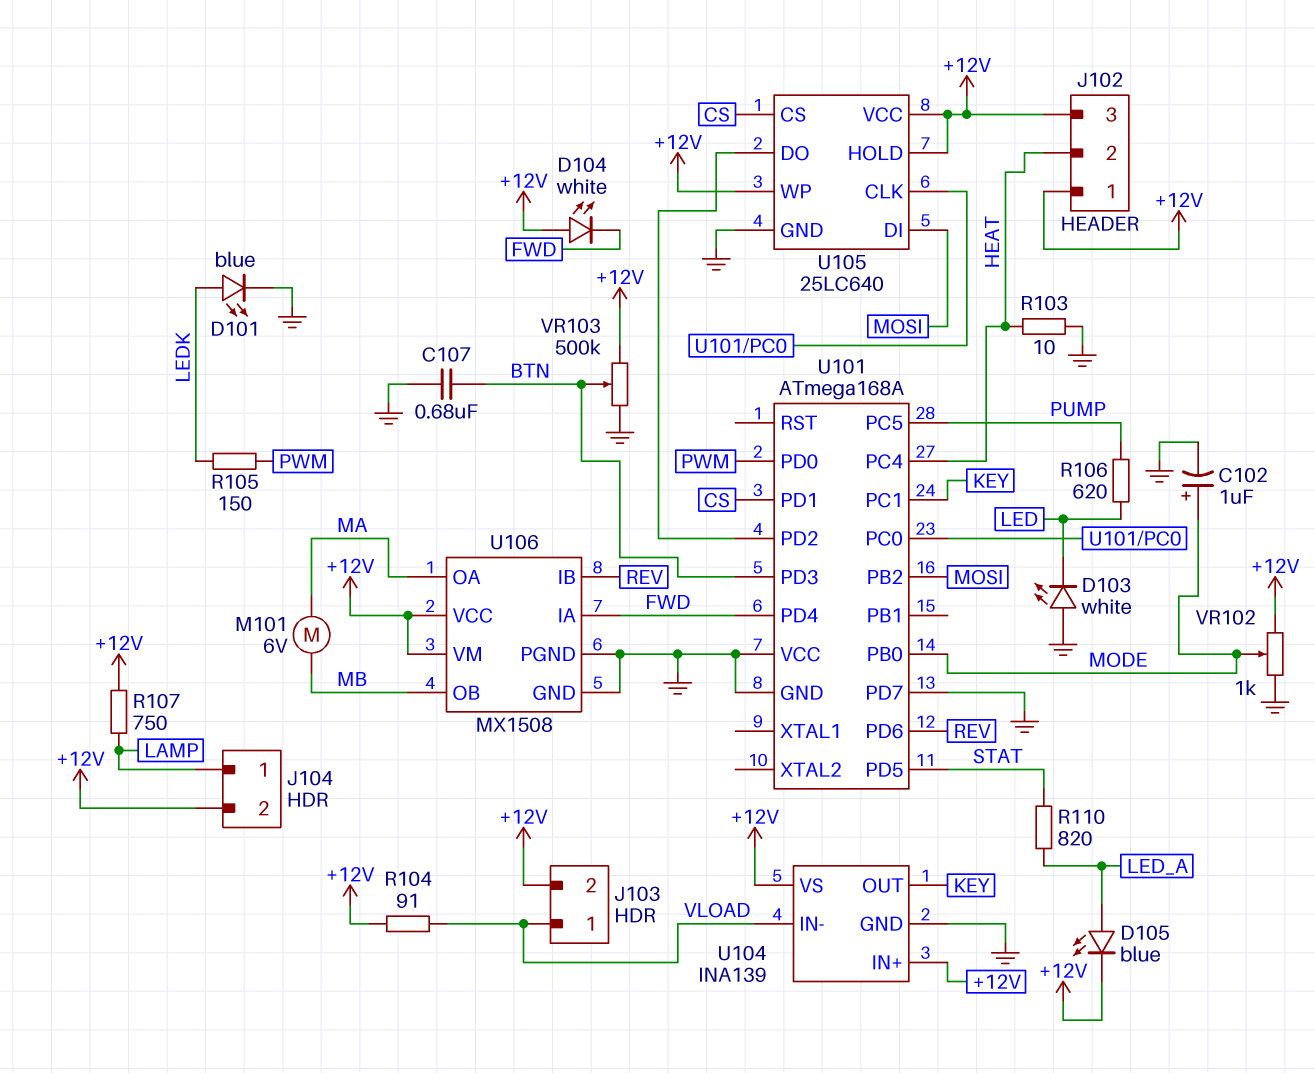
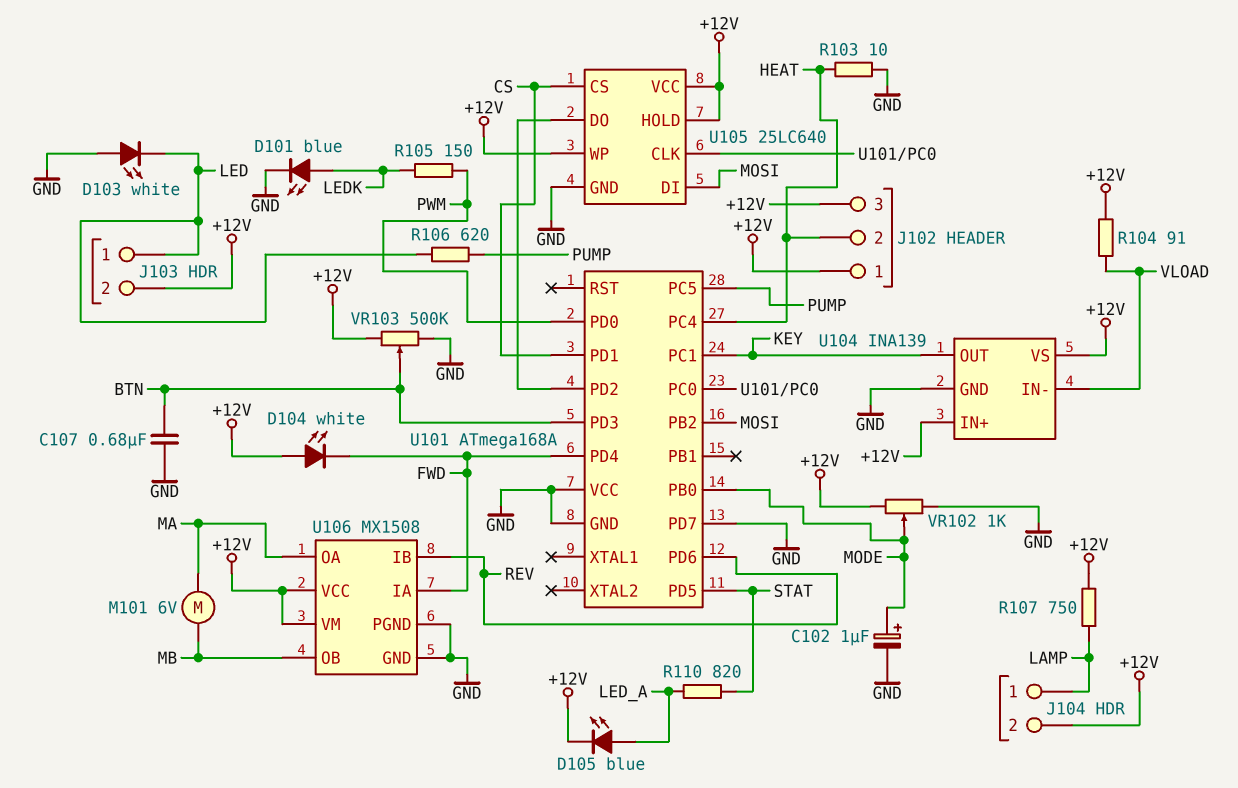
J103 pin 1: VLOAD -> LED

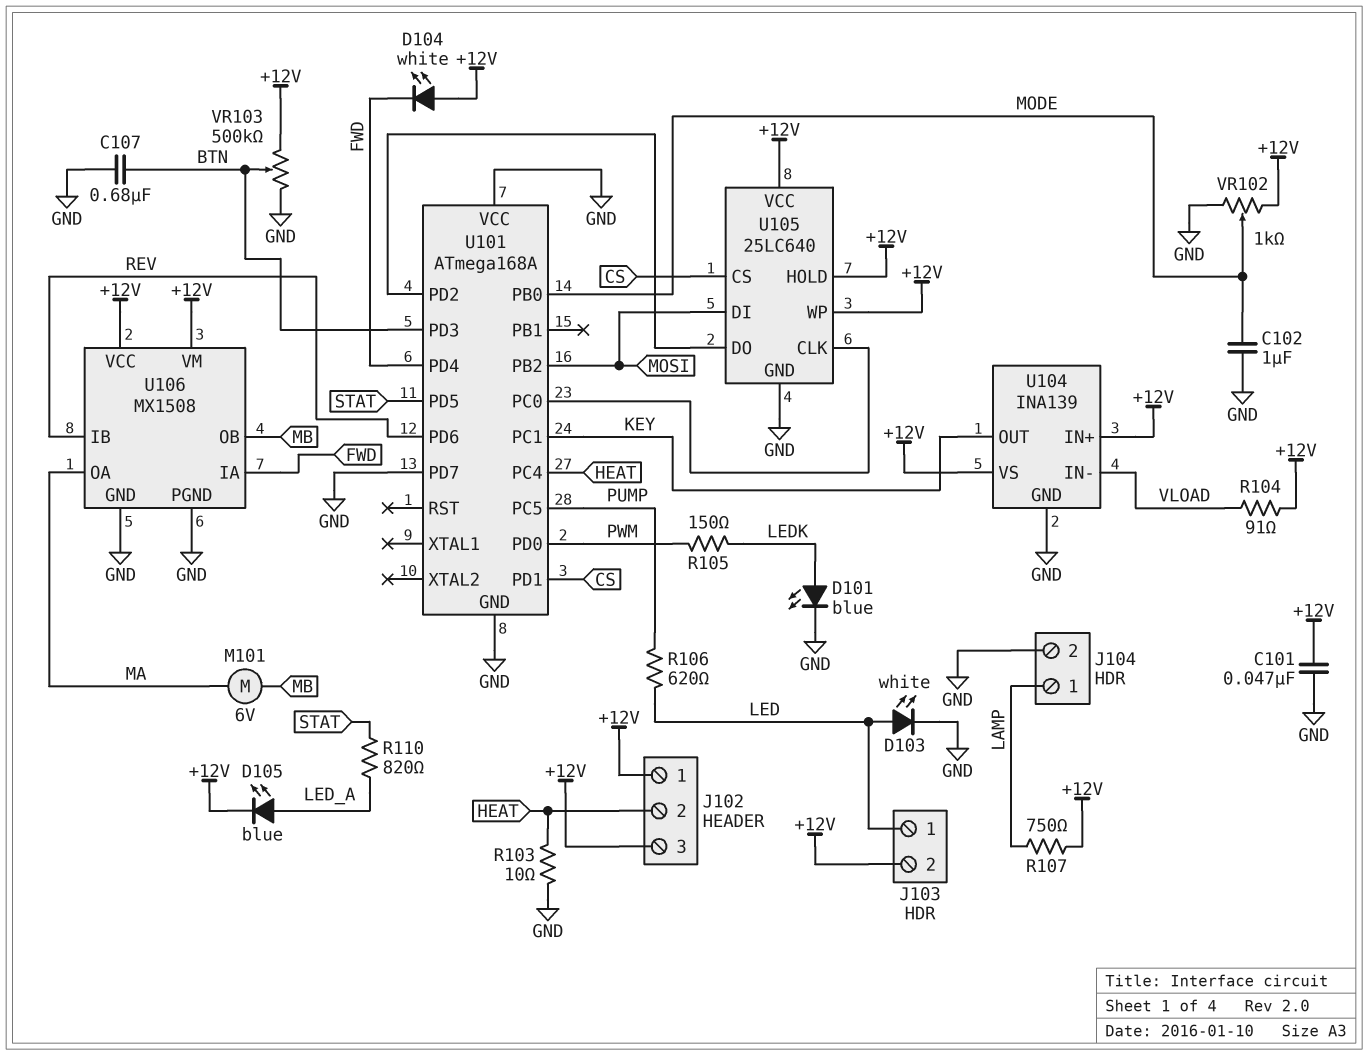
C101: none -> 47nF (+12V, GND)
C102: 1uF (plus MODE, minus GND) -> 1uF (GND, MODE)
D103: LED white (A GND, K LED) -> LED white (A LED, K GND)
J104 pin 2: +12V -> GND

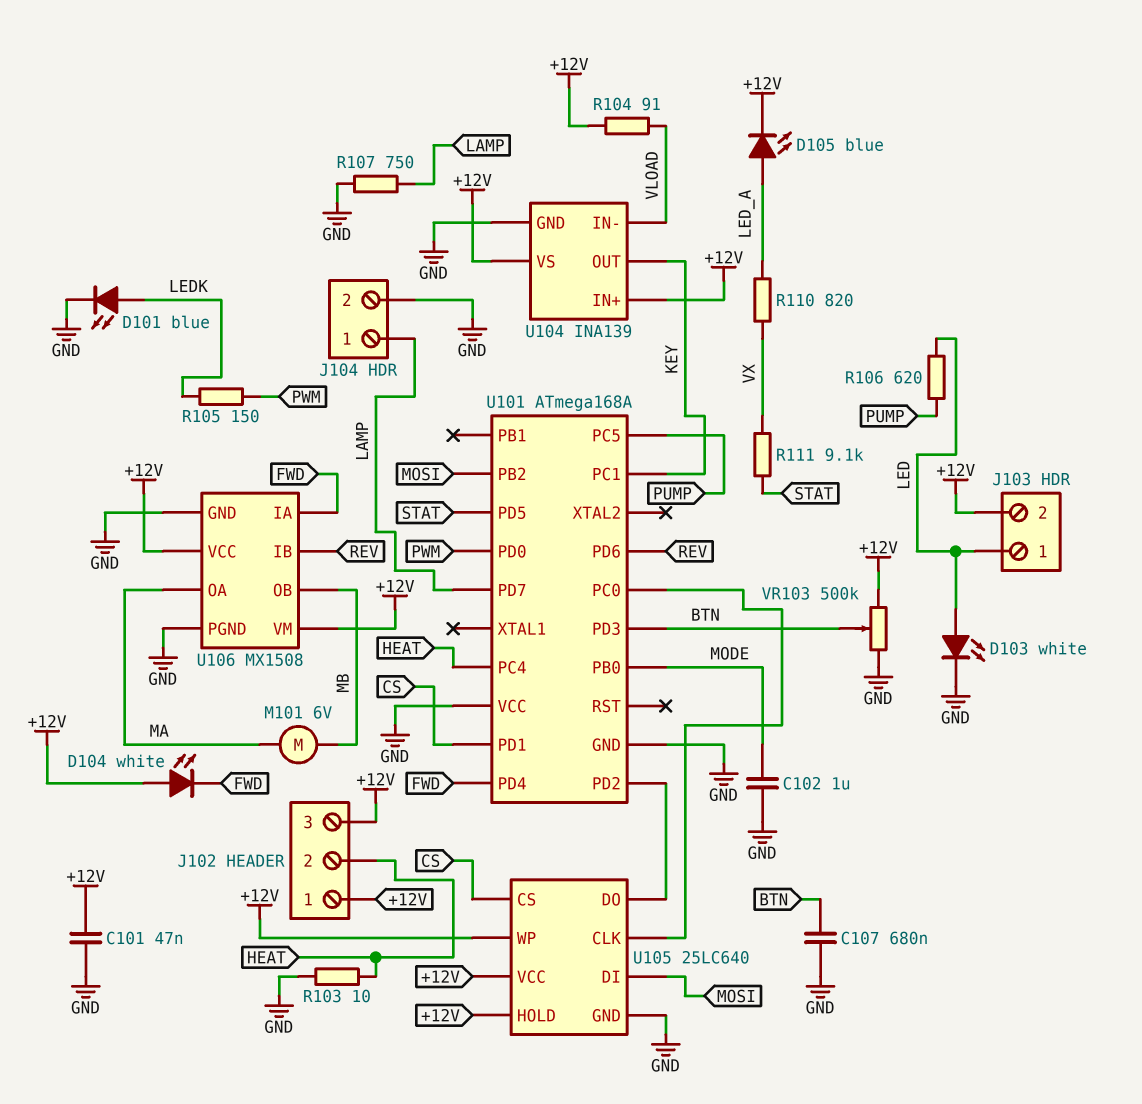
R107: 750 (+12V, LAMP) -> 750 (GND, LAMP)
R110: 820 (LED_A, STAT) -> 820 (LED_A, VX)
R111: none -> 9.1k (STAT, VX)
U101 pin PD7: GND -> LAMP
VR102: 1k (+12V, GND, wiper MODE) -> none

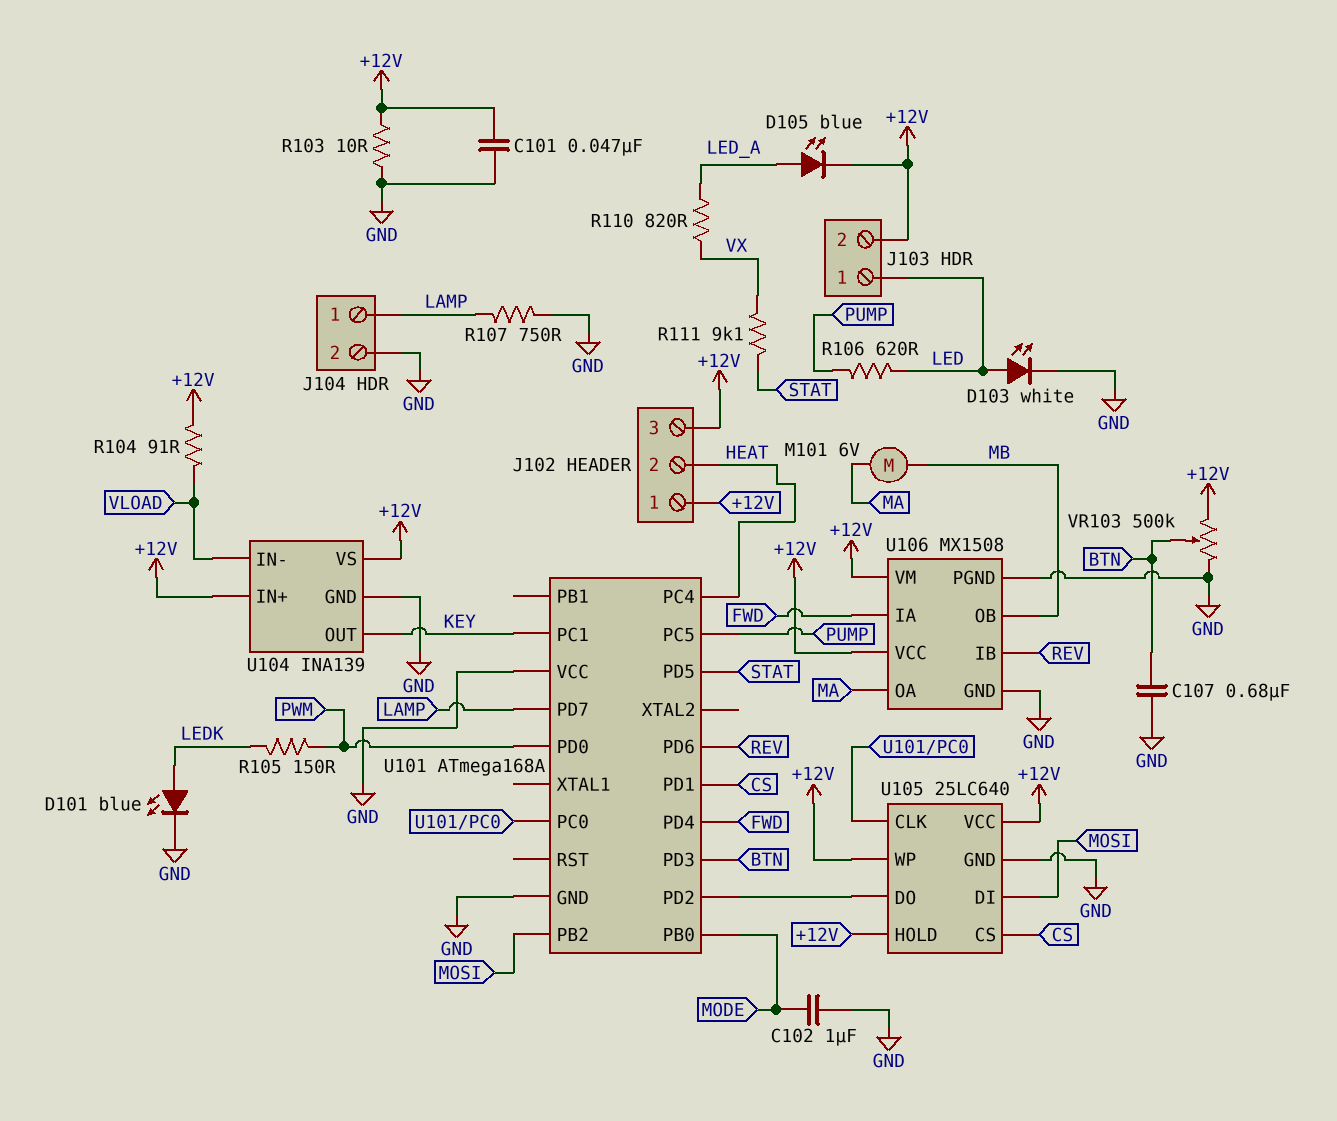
D104: LED white (A +12V, K FWD) -> none
R103: 10 (GND, HEAT) -> 10 (+12V, GND)

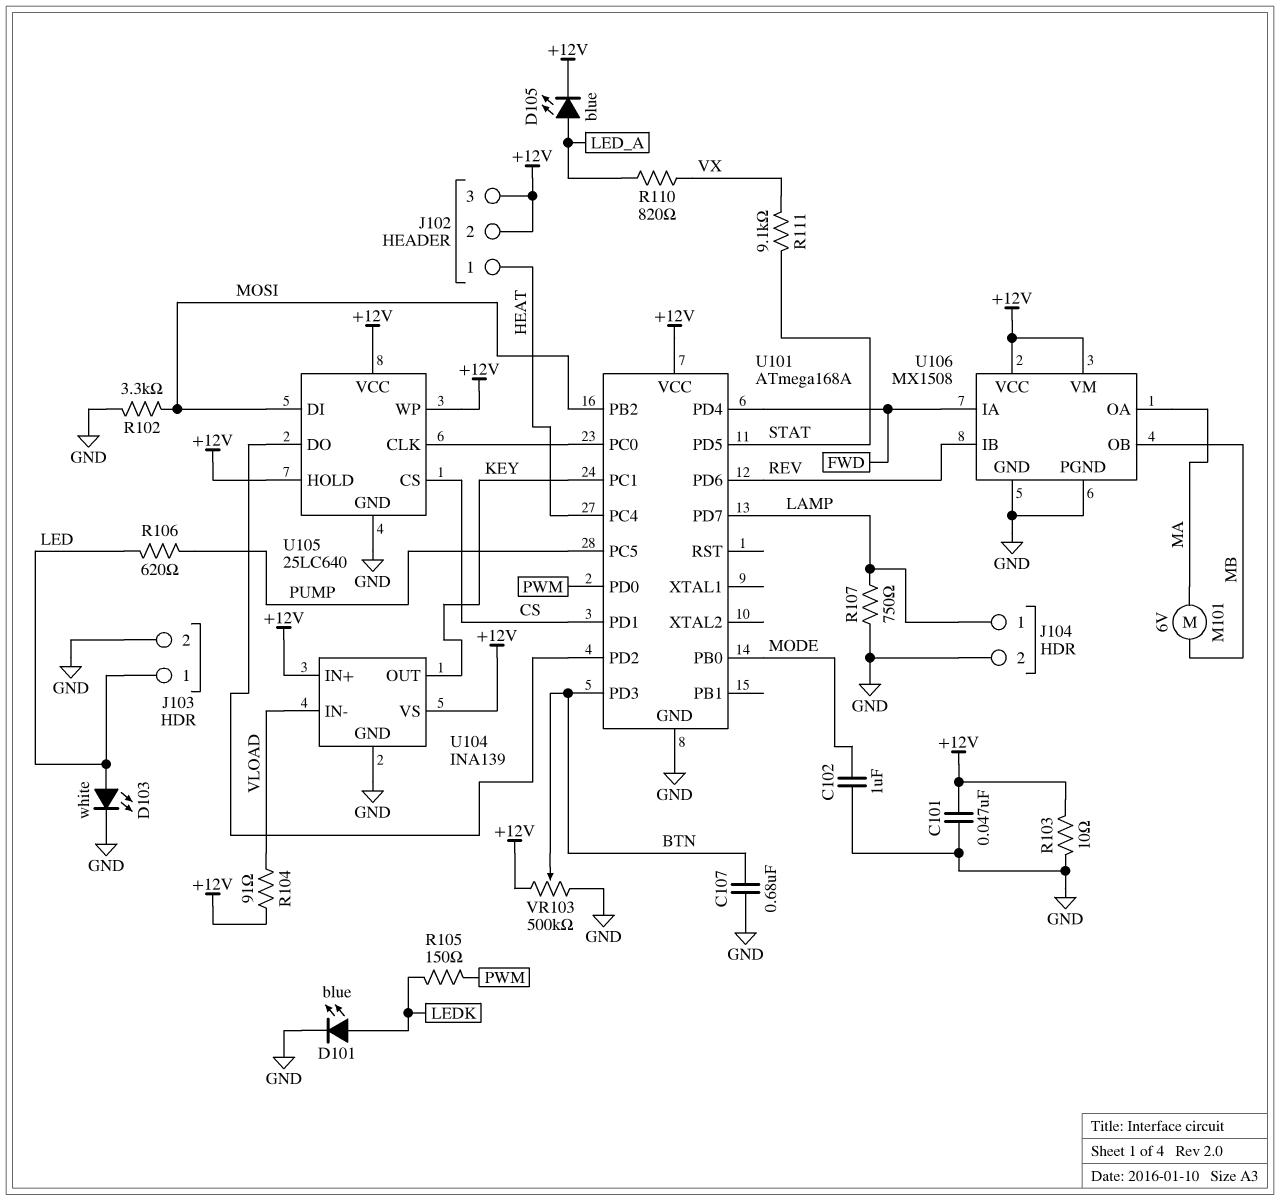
J102 pin 1: +12V -> HEAT
J102 pin 2: HEAT -> +12V
J103 pin 2: +12V -> GND
R102: none -> 3.3k (GND, MOSI)
U101 pin VCC: GND -> +12V

